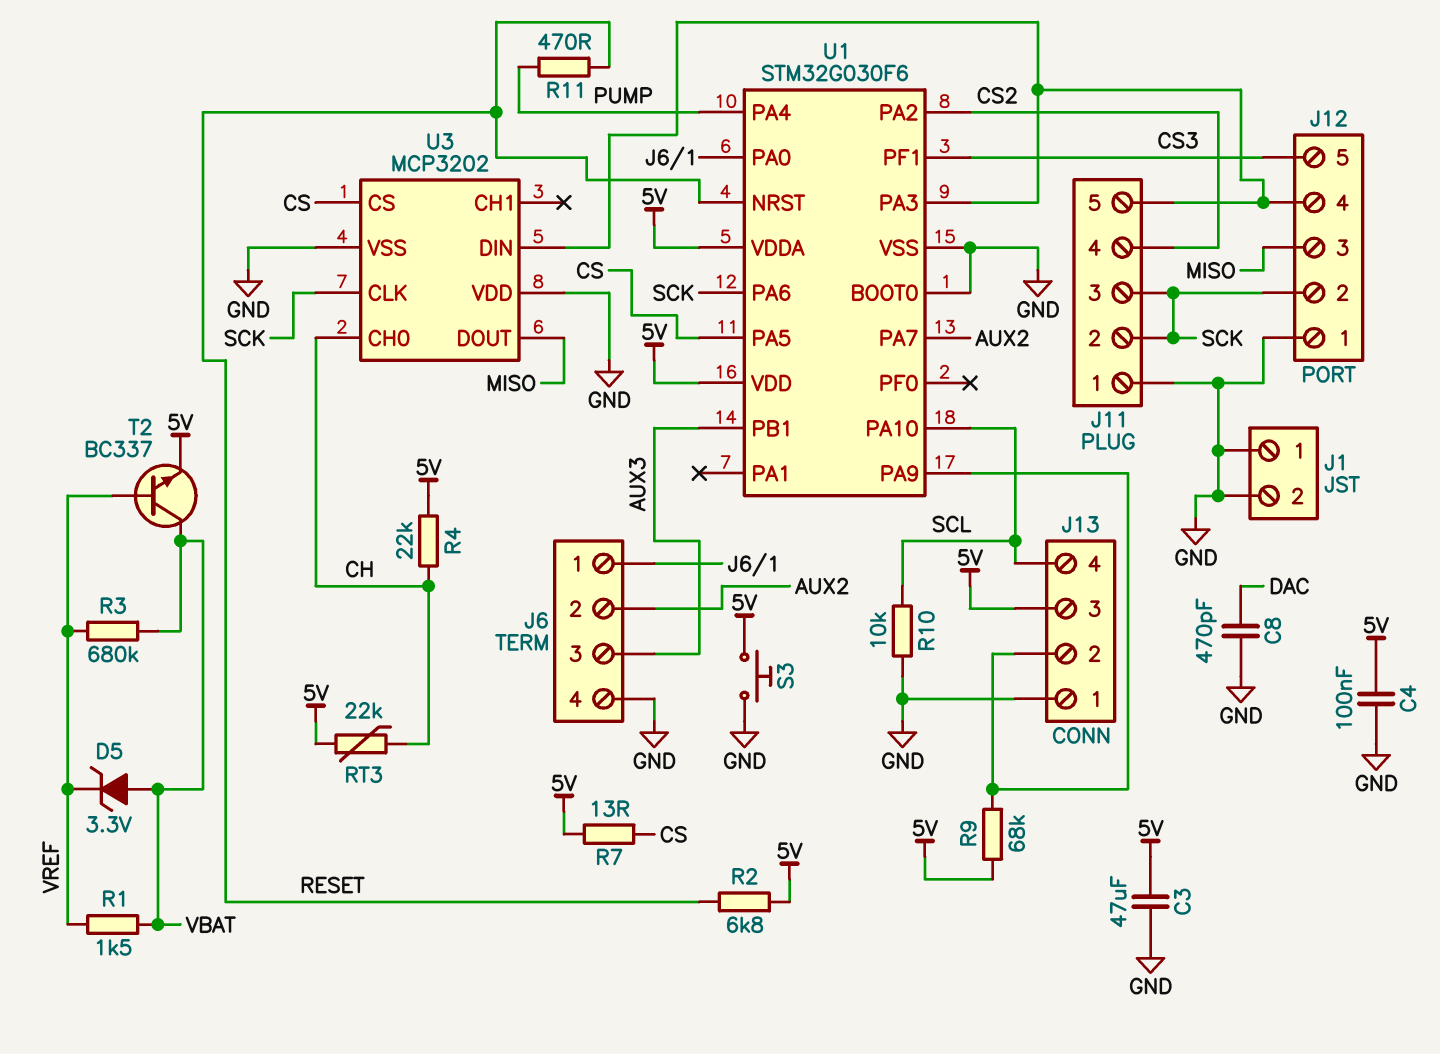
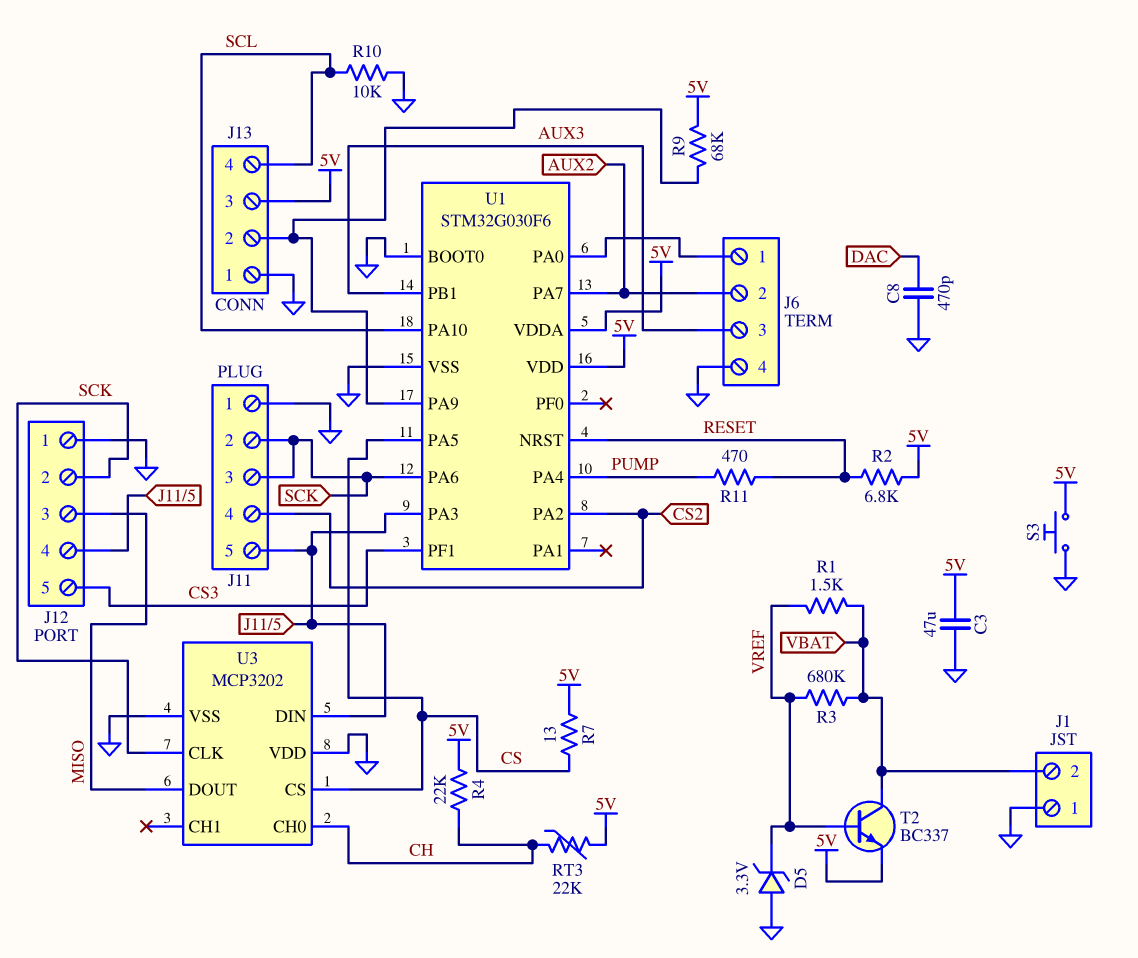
C4: 100nF (5V, GND) -> none
D5: zener 3.3V (A VBAT, K VREF) -> zener 3.3V (A GND, K VREF)
J1 pin 2: GND -> VBAT

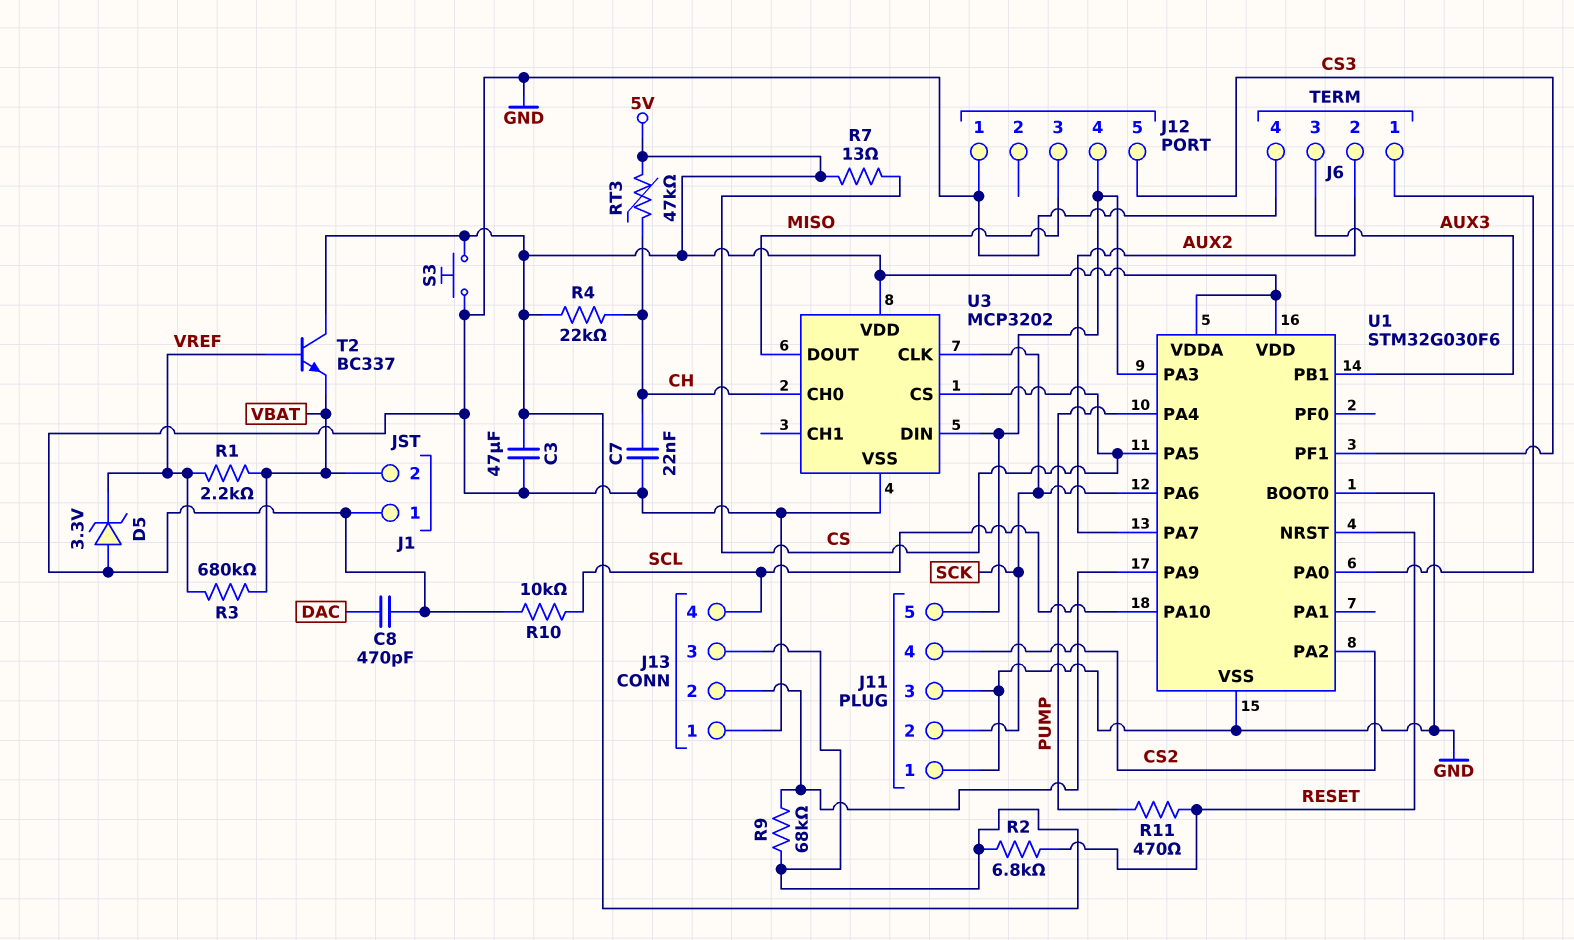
C7: none -> 22nF (CH, GND)
J11 pin 3: SCK -> GND
J12 pin 2: SCK -> none
R1: 1.5k (VBAT, VREF) -> 2.2k (VBAT, VREF)
RT3: 22k (5V, CH) -> 47k (5V, CH)
T2: NPN BC337 (B VREF, C VBAT, E 5V) -> NPN BC337 (B VREF, C 5V, E VBAT)
U3 pin VDD: GND -> 5V

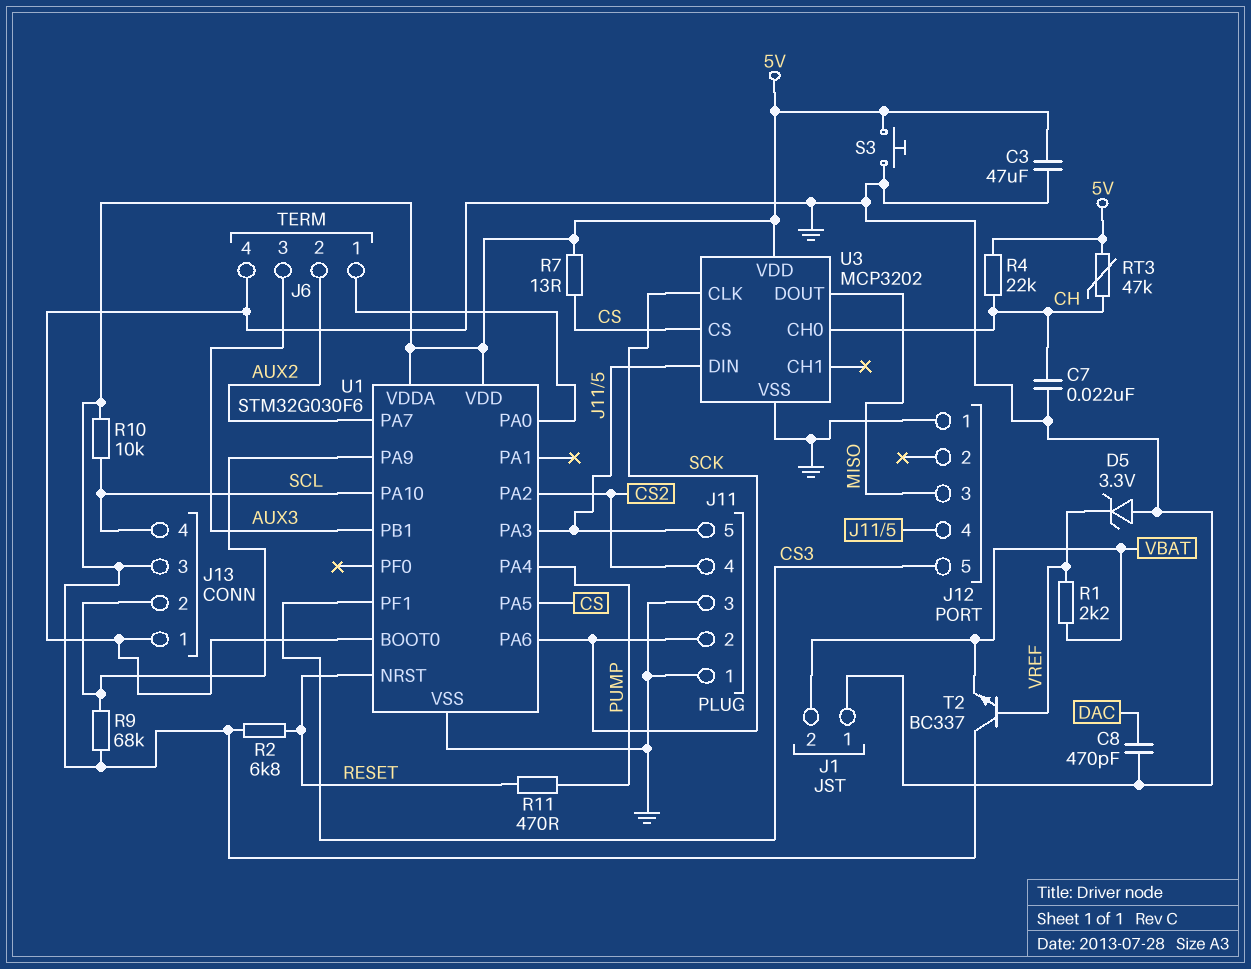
R3: 680k (VBAT, VREF) -> none
R10: 10k (GND, SCL) -> 10k (5V, SCL)

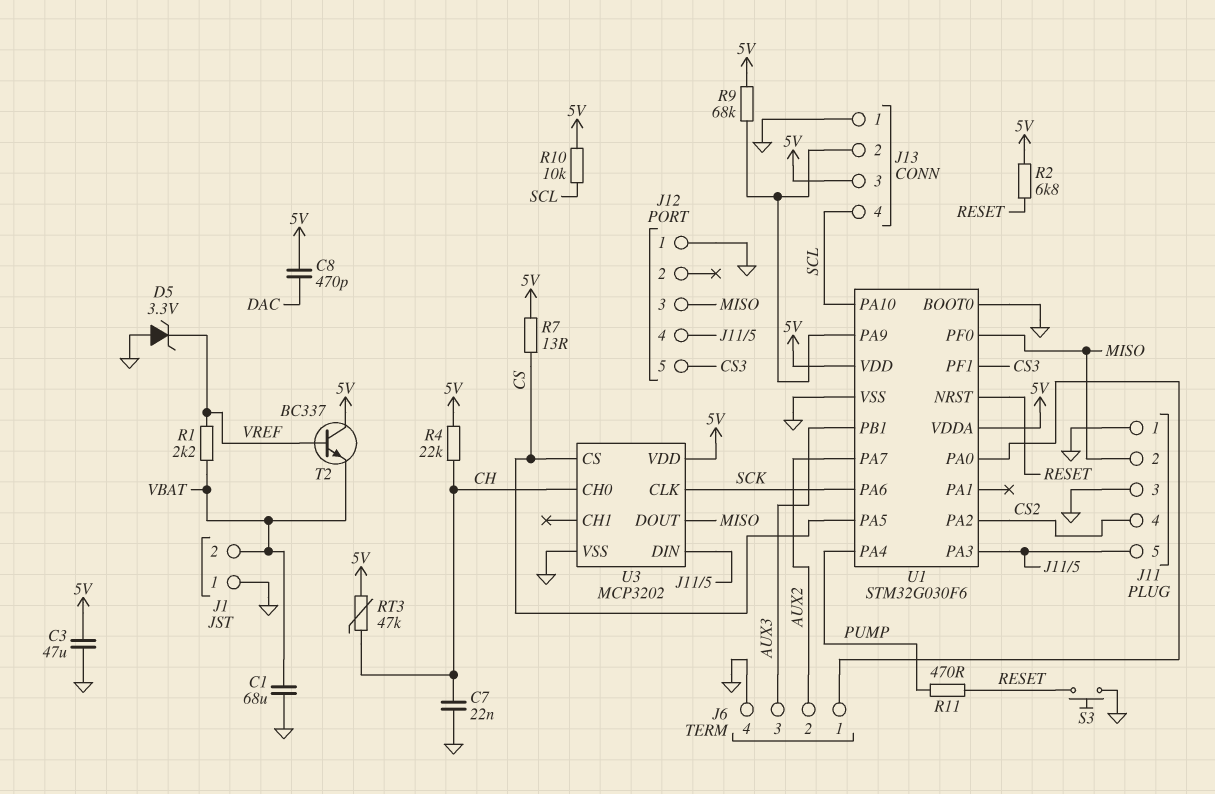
C1: none -> 68uF (GND, VBAT)
C8: 470pF (DAC, GND) -> 470pF (5V, DAC)
J11 pin 2: SCK -> MISO
S3: button (5V, GND) -> button (GND, RESET)
U1 pin PF0: none -> MISO

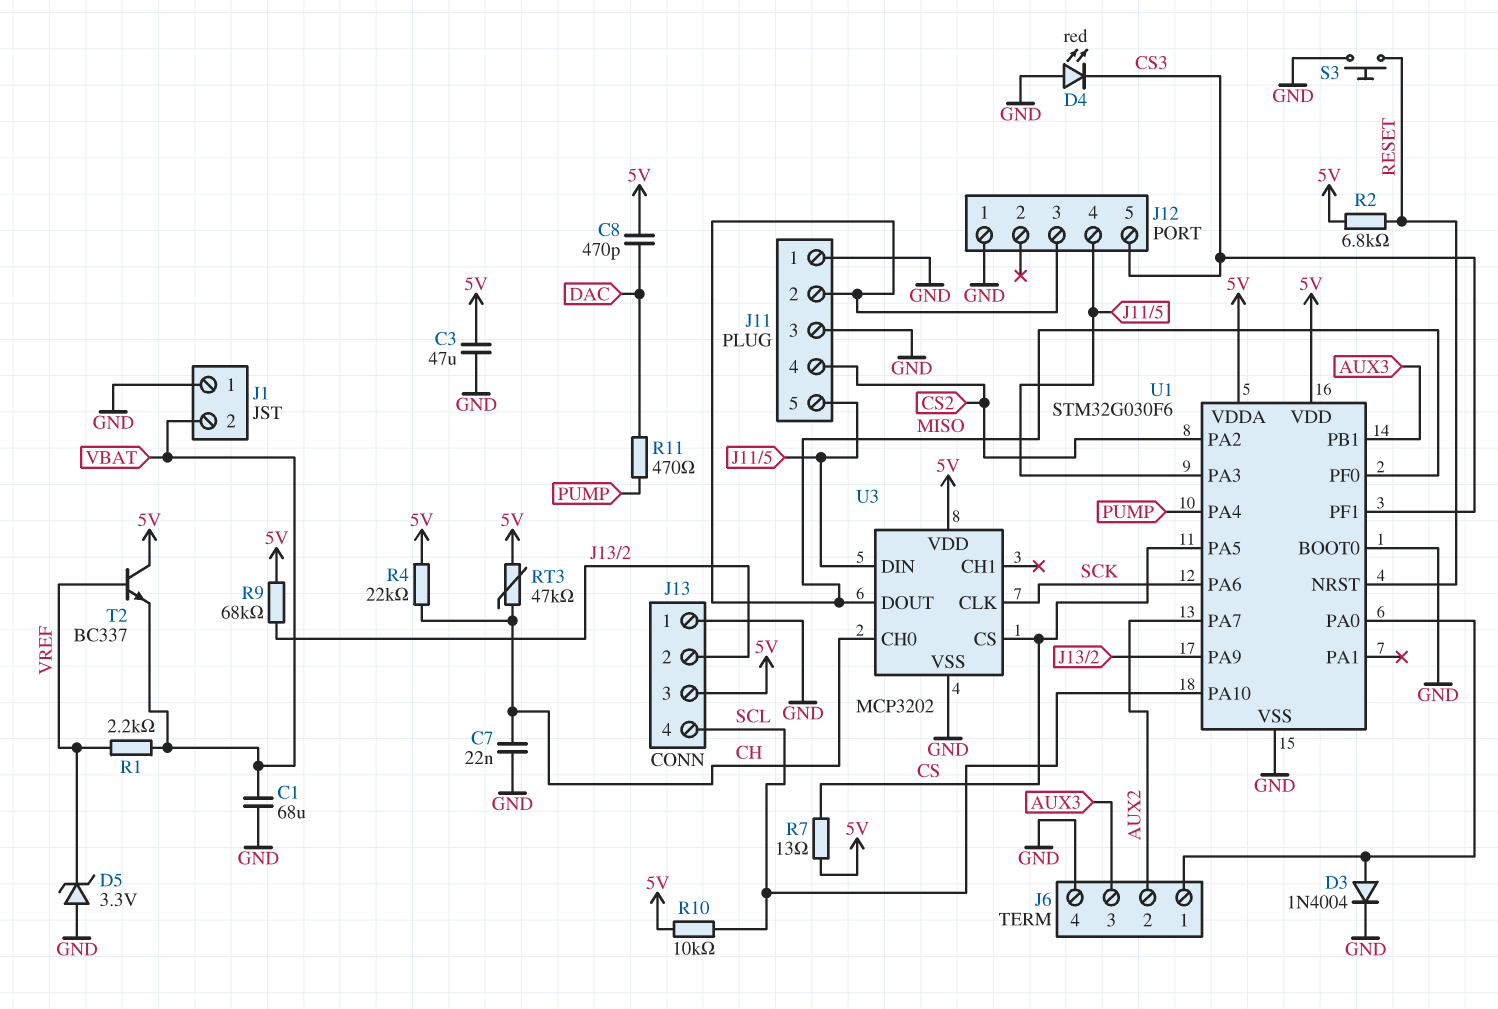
D3: none -> diode 1N4004 (A J6/1, K GND)
D4: none -> LED red (A GND, K CS3)
R11: 470 (PUMP, RESET) -> 470 (DAC, PUMP)

